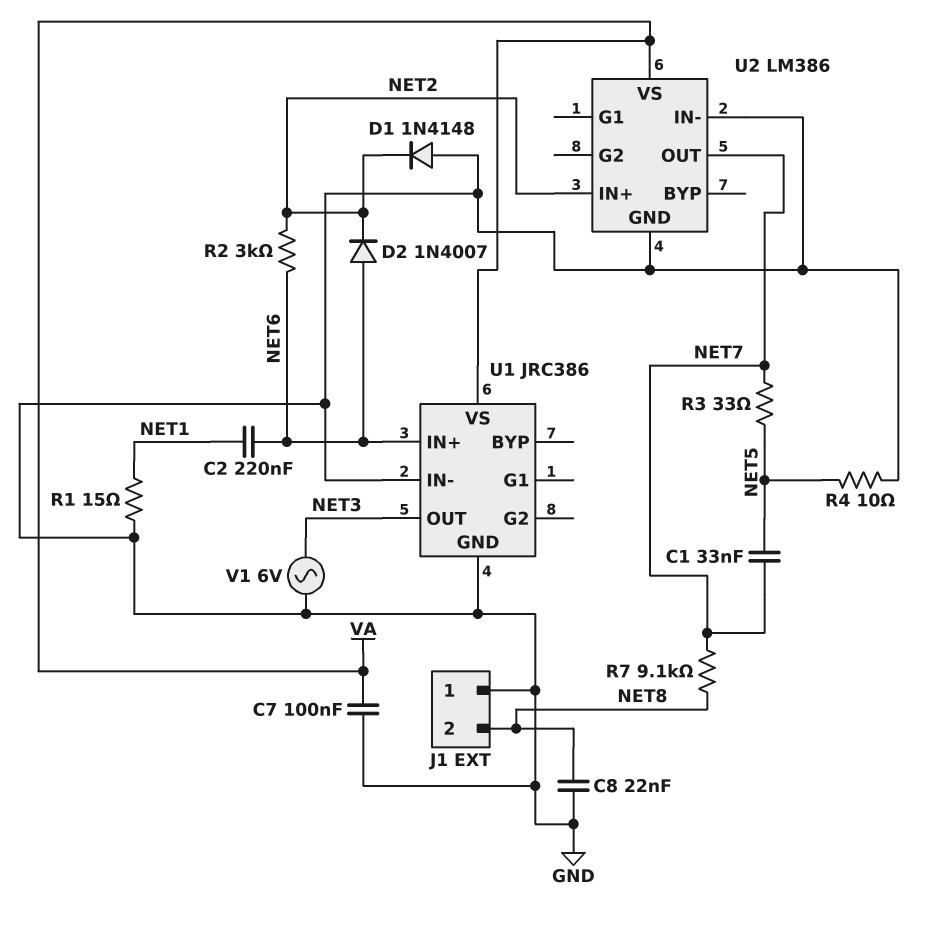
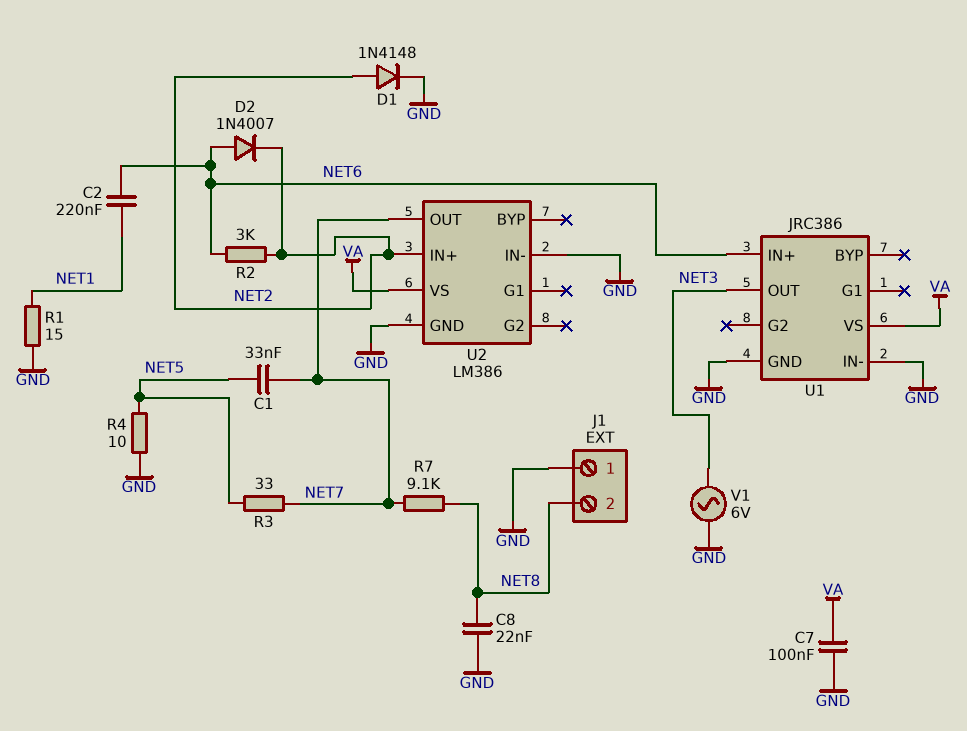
D1: diode 1N4148 (A GND, K NET2) -> diode 1N4148 (A NET2, K GND)

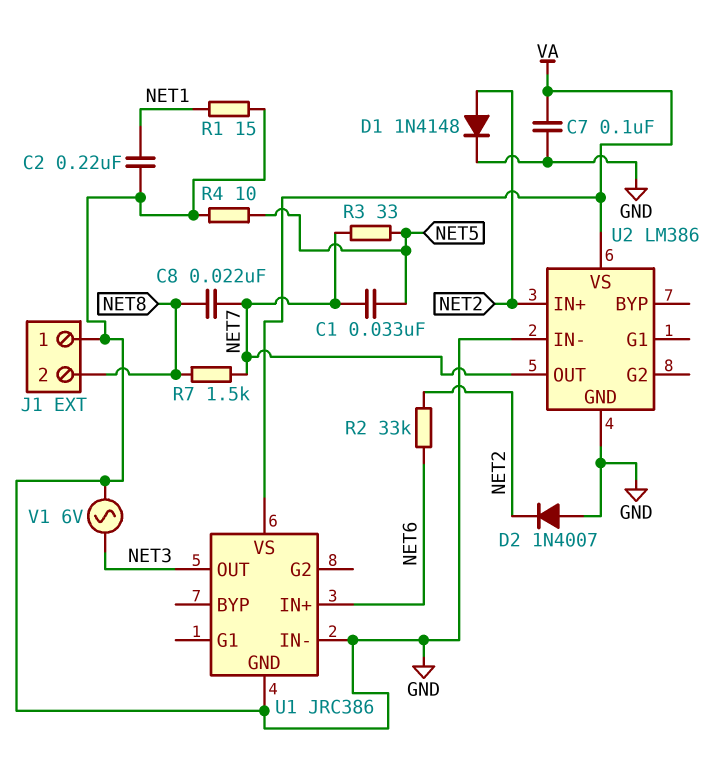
C2: 220nF (NET1, NET6) -> 220nF (GND, NET1)
C8: 22nF (GND, NET8) -> 22nF (NET7, NET8)
D2: diode 1N4007 (A NET6, K NET2) -> diode 1N4007 (A GND, K NET2)
R2: 3k (NET2, NET6) -> 33k (NET2, NET6)
R7: 9.1k (NET7, NET8) -> 1.5k (NET7, NET8)

